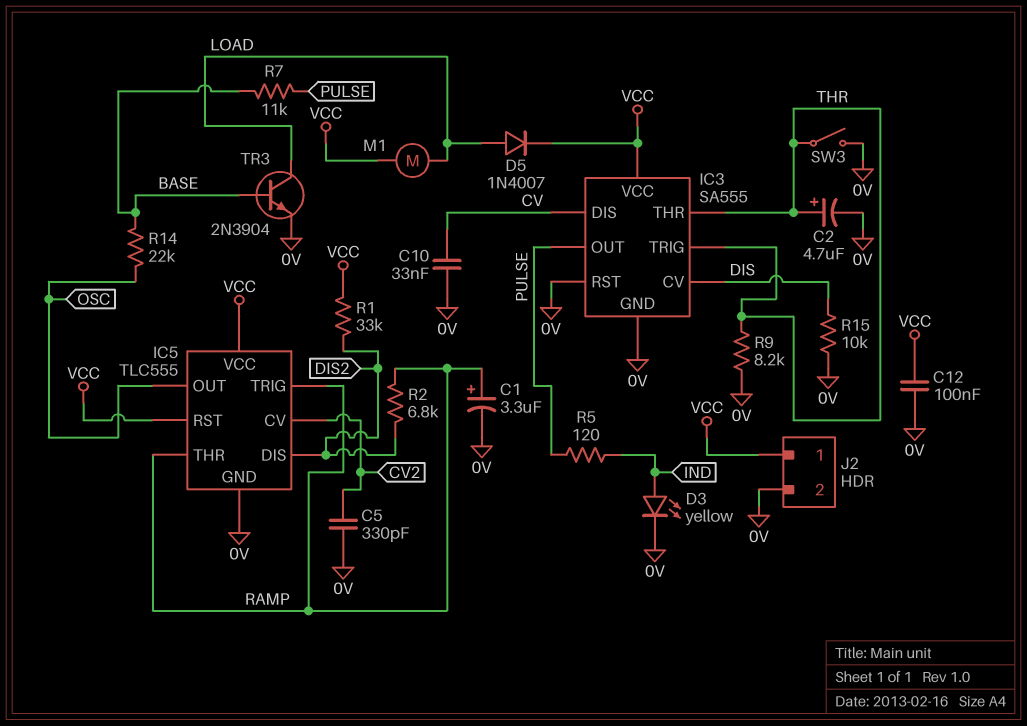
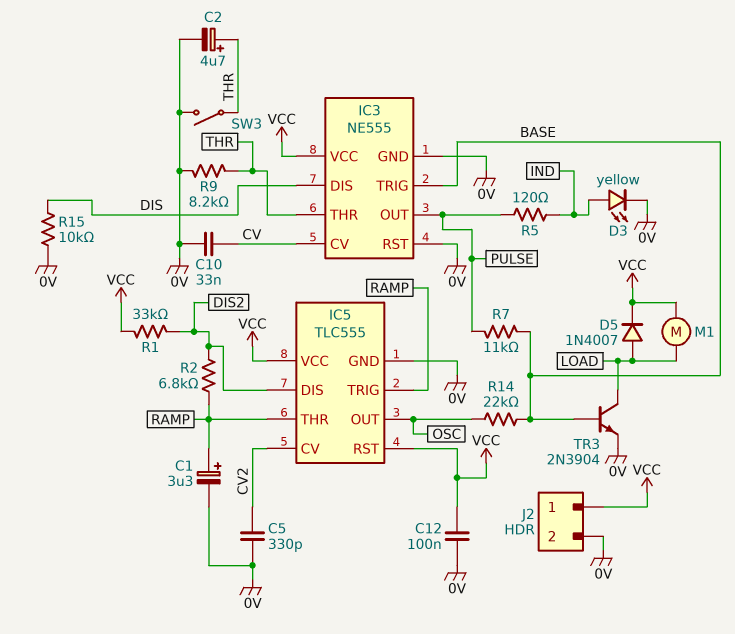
IC3: SA555 -> NE555
IC3 pin CV: DIS -> CV
IC3 pin DIS: CV -> DIS
IC3 pin TRIG: THR -> BASE

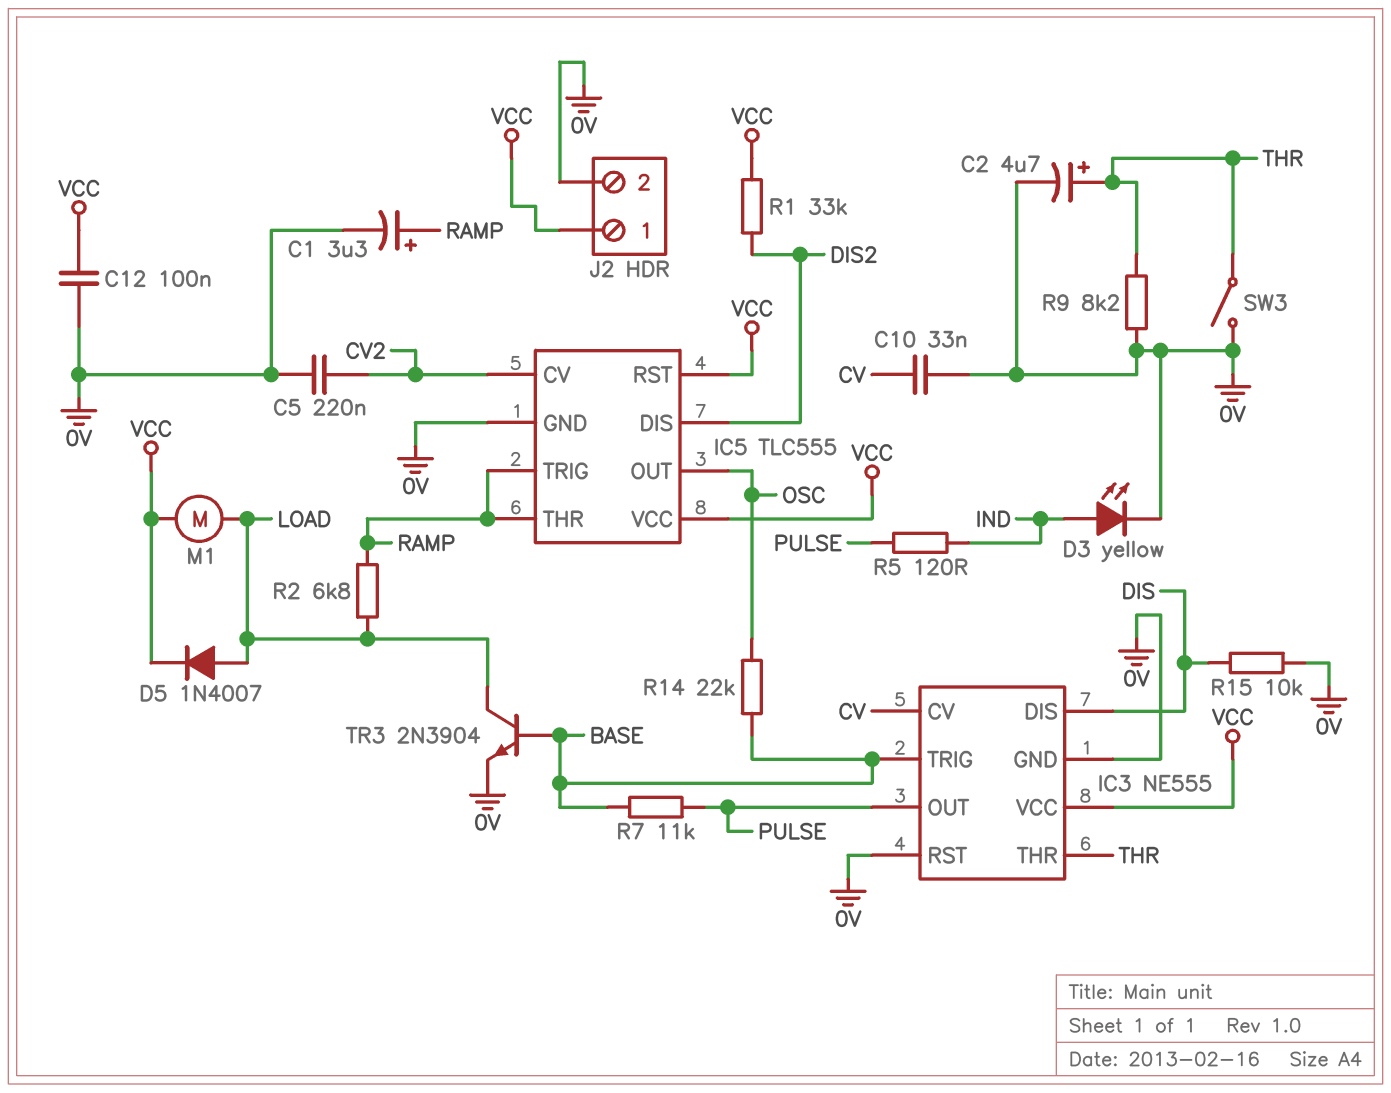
C5: 330pF (0V, CV2) -> 220nF (0V, CV2)
R2: 6.8k (DIS2, RAMP) -> 6.8k (LOAD, RAMP)

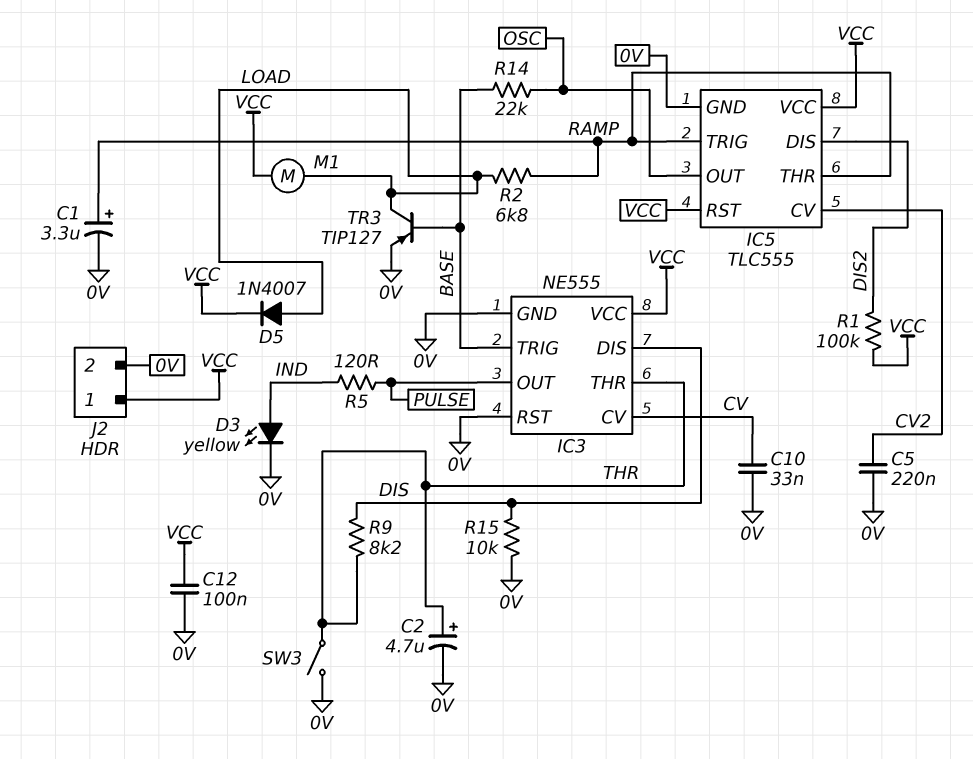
R1: 33k (DIS2, VCC) -> 100k (DIS2, VCC)
R7: 11k (BASE, PULSE) -> none
R9: 8.2k (0V, THR) -> 8.2k (DIS, THR)
TR3: NPN 2N3904 (B BASE, C LOAD, E 0V) -> PNP TIP127 (B BASE, C LOAD, E 0V)

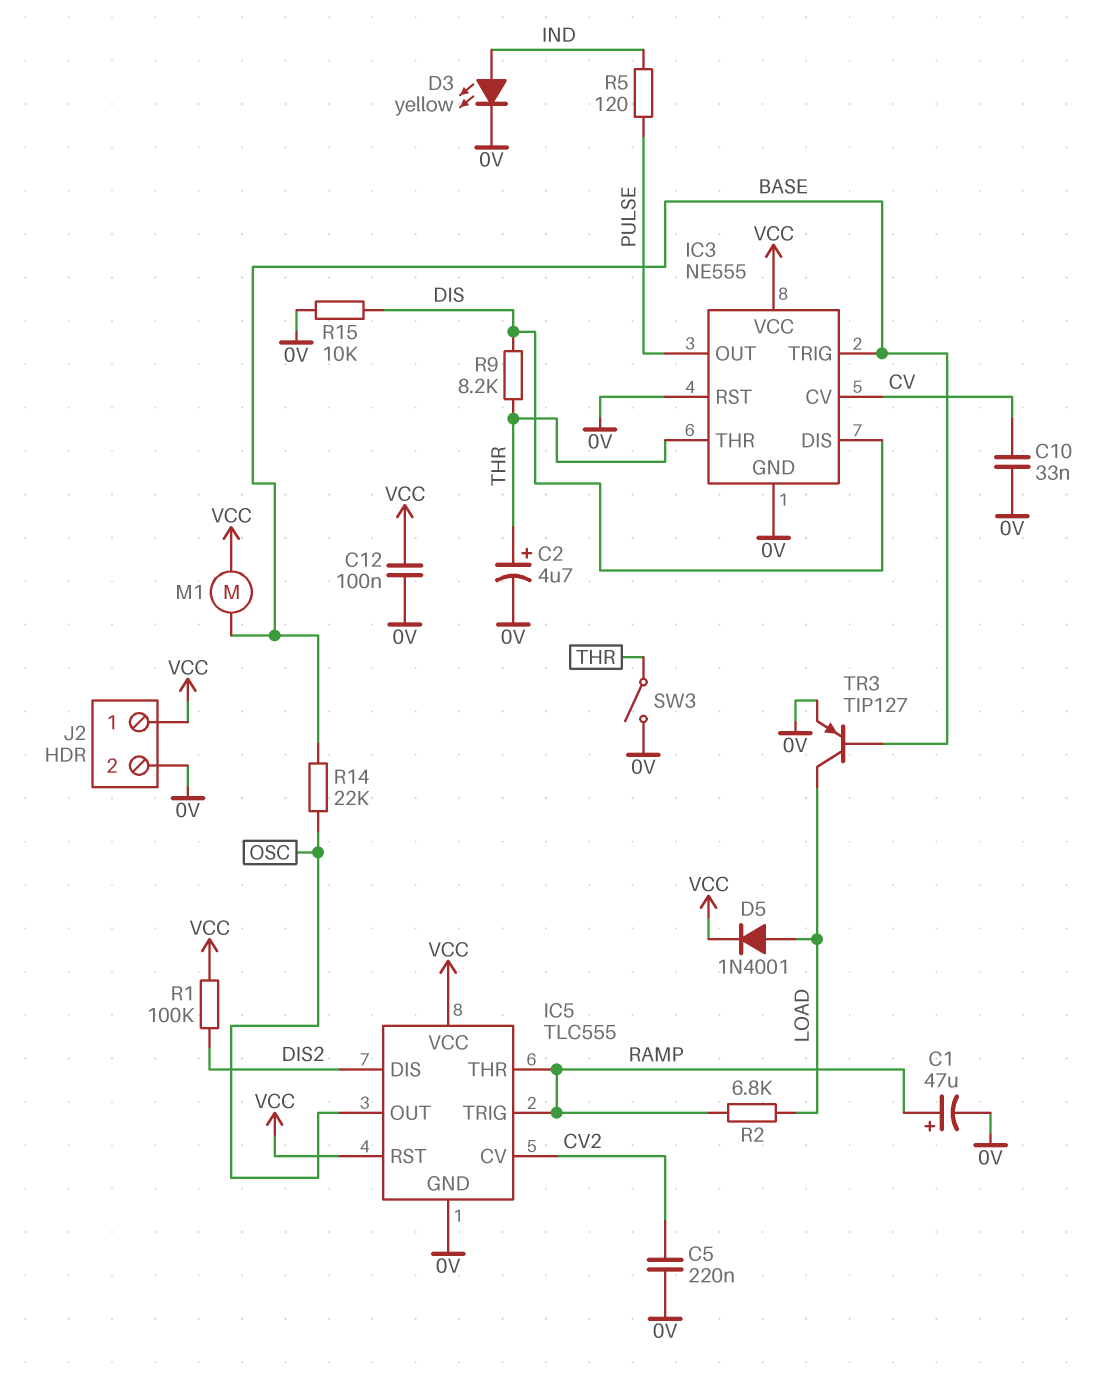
C1: 3.3uF (plus RAMP, minus 0V) -> 47uF (plus RAMP, minus 0V)
D5: diode 1N4007 (A LOAD, K VCC) -> diode 1N4001 (A LOAD, K VCC)
M1: motor (LOAD, VCC) -> motor (BASE, VCC)

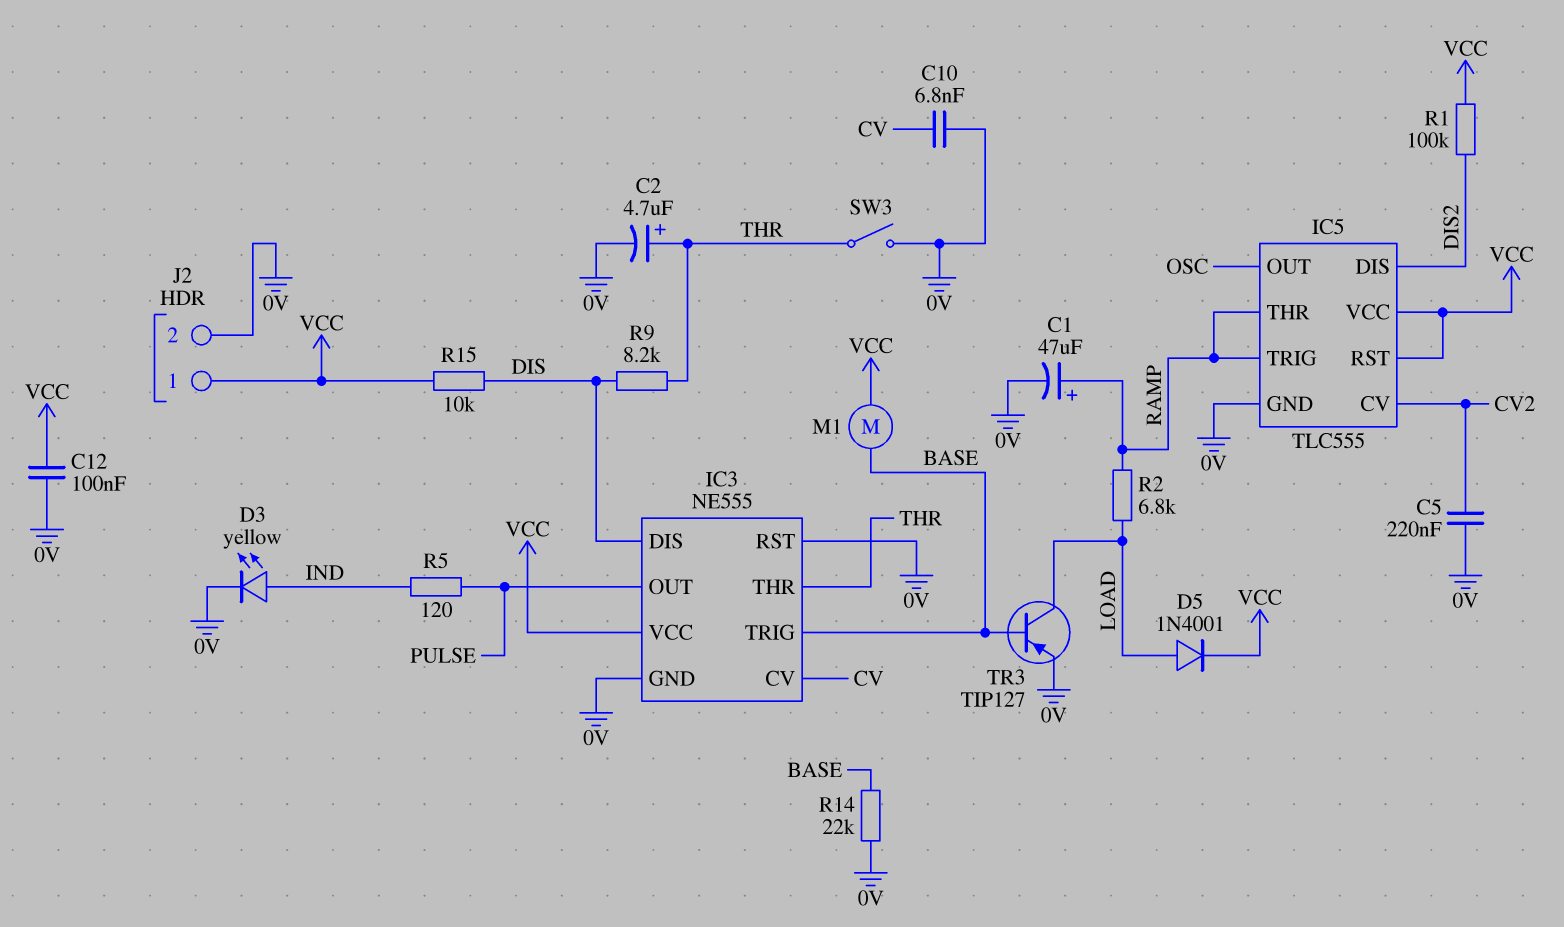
C10: 33nF (0V, CV) -> 6.8nF (0V, CV)
R14: 22k (BASE, OSC) -> 22k (0V, BASE)
R15: 10k (0V, DIS) -> 10k (DIS, VCC)

